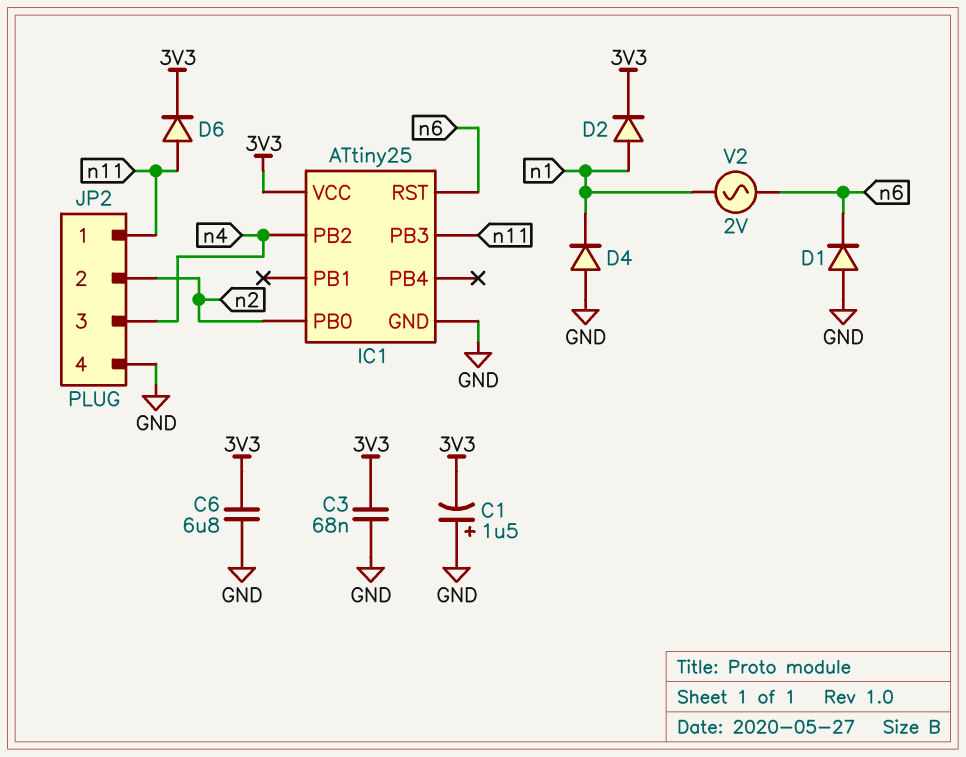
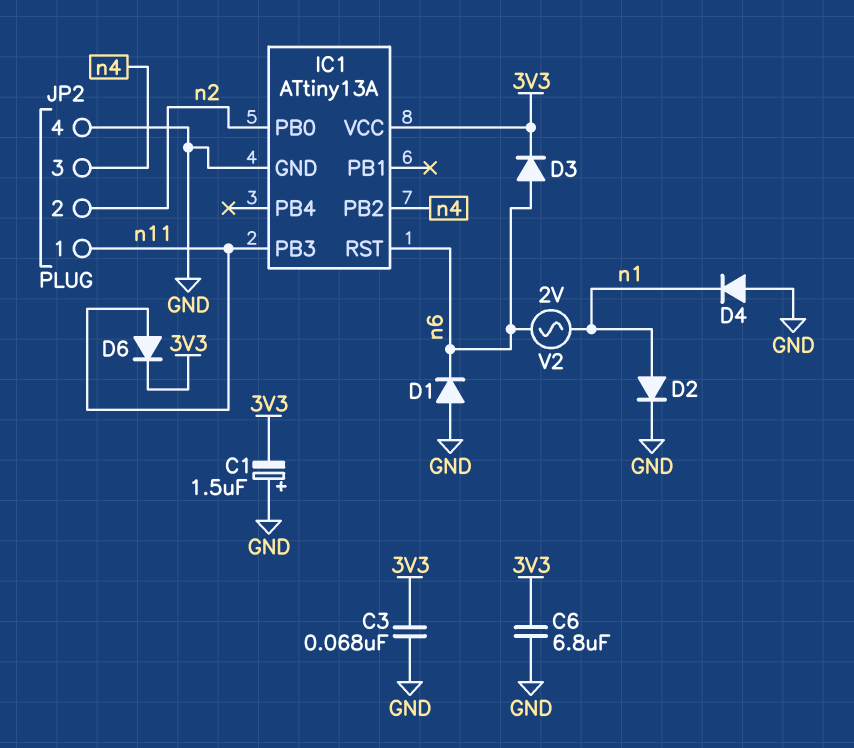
D2: diode (A n1, K 3V3) -> diode (A n1, K GND)
D3: none -> diode (A n6, K 3V3)
IC1: ATtiny25 -> ATtiny13A

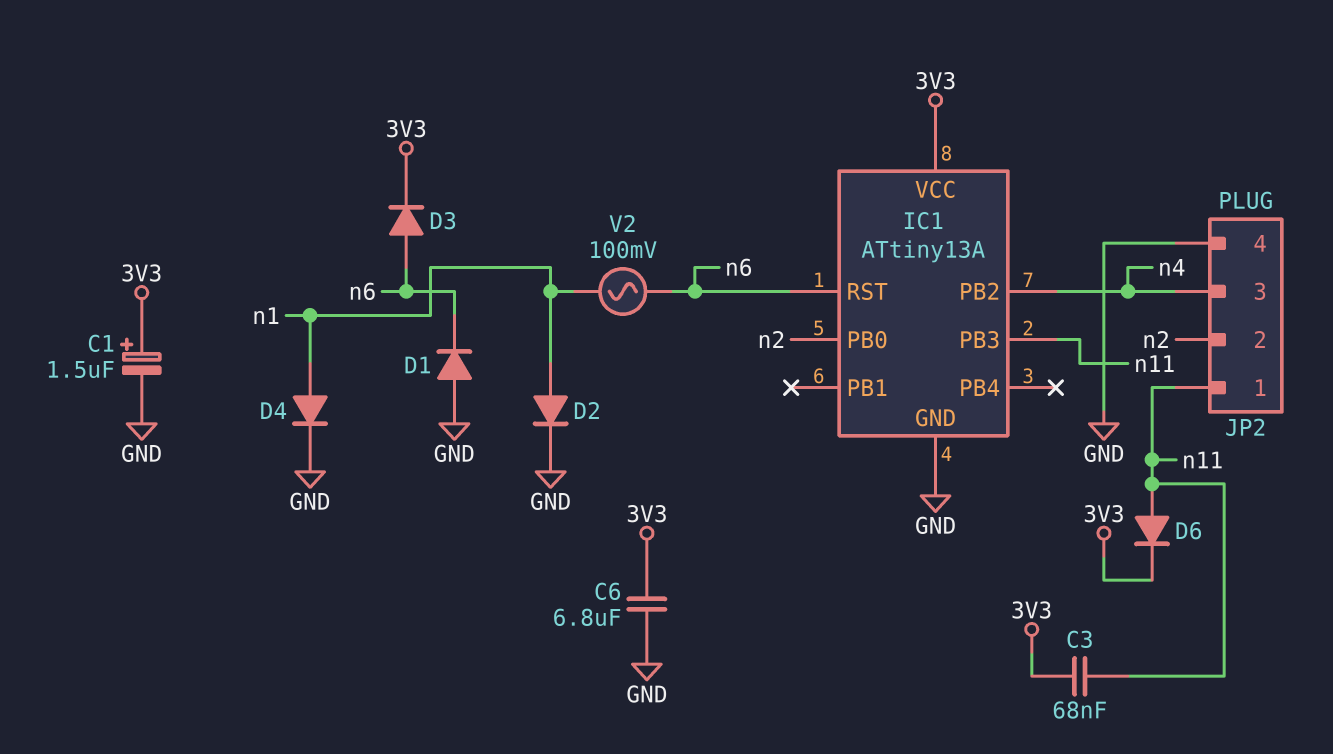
C1: 1.5uF (plus GND, minus 3V3) -> 1.5uF (plus 3V3, minus GND)
C3: 68nF (3V3, GND) -> 68nF (3V3, n11)
D4: diode (A GND, K n1) -> diode (A n1, K GND)
V2: AC 2V (n1, n6) -> AC 100mV (n1, n6)

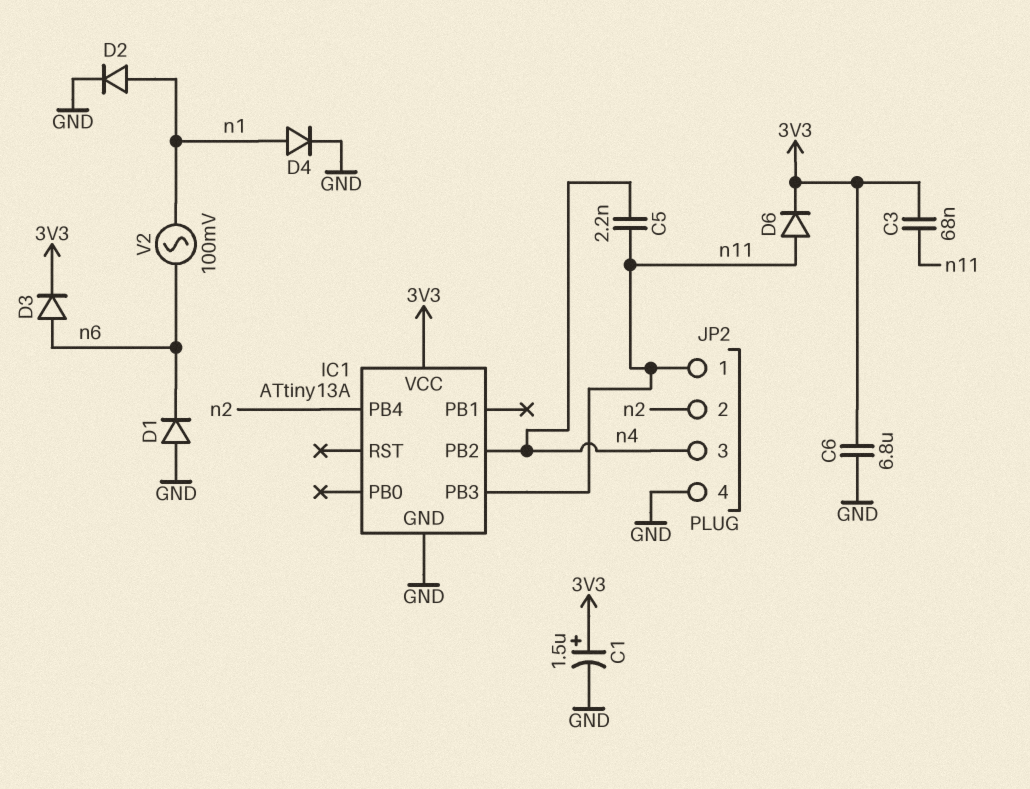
C5: none -> 2.2nF (n4, n11)
IC1 pin PB0: n2 -> none
IC1 pin PB4: none -> n2
IC1 pin RST: n6 -> none

